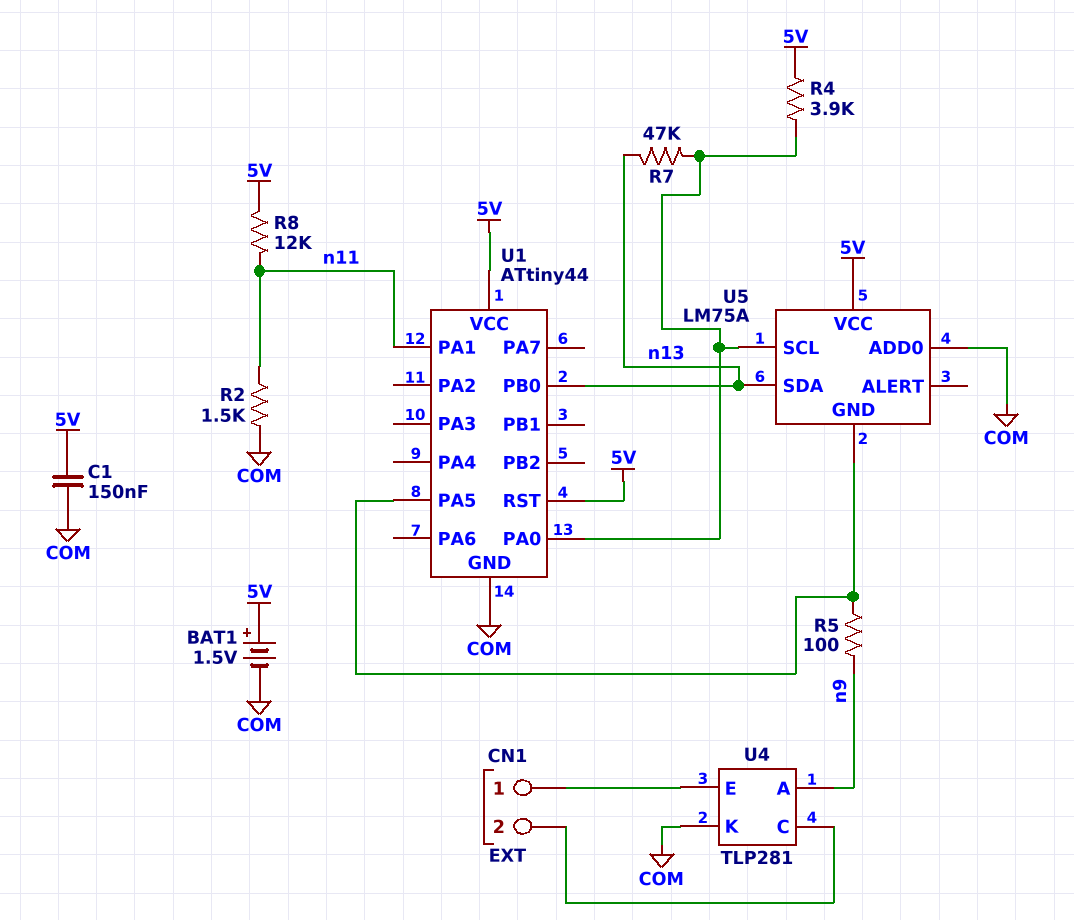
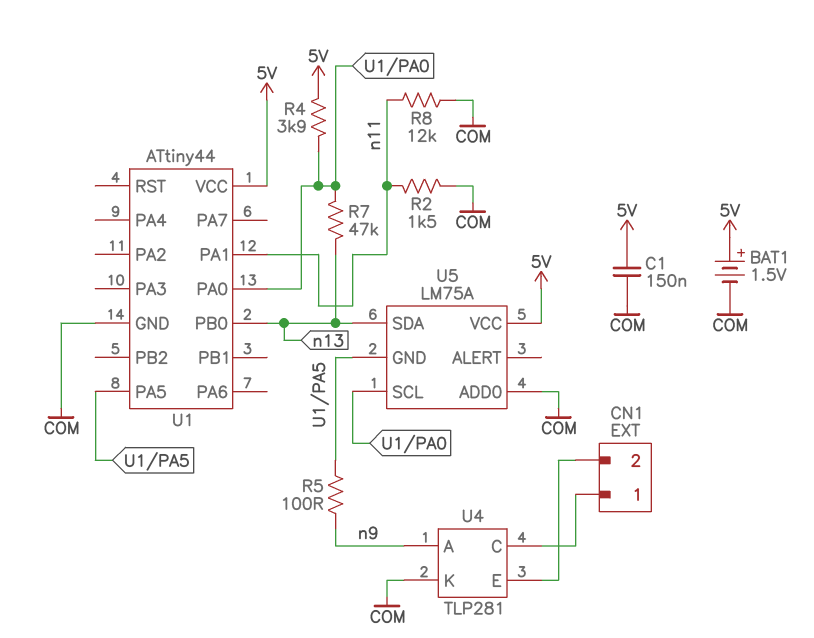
R8: 12k (5V, n11) -> 12k (COM, n11)
U1 pin RST: 5V -> none
U4 pin C: CN1/2 -> CN1/1
U4 pin E: CN1/1 -> CN1/2

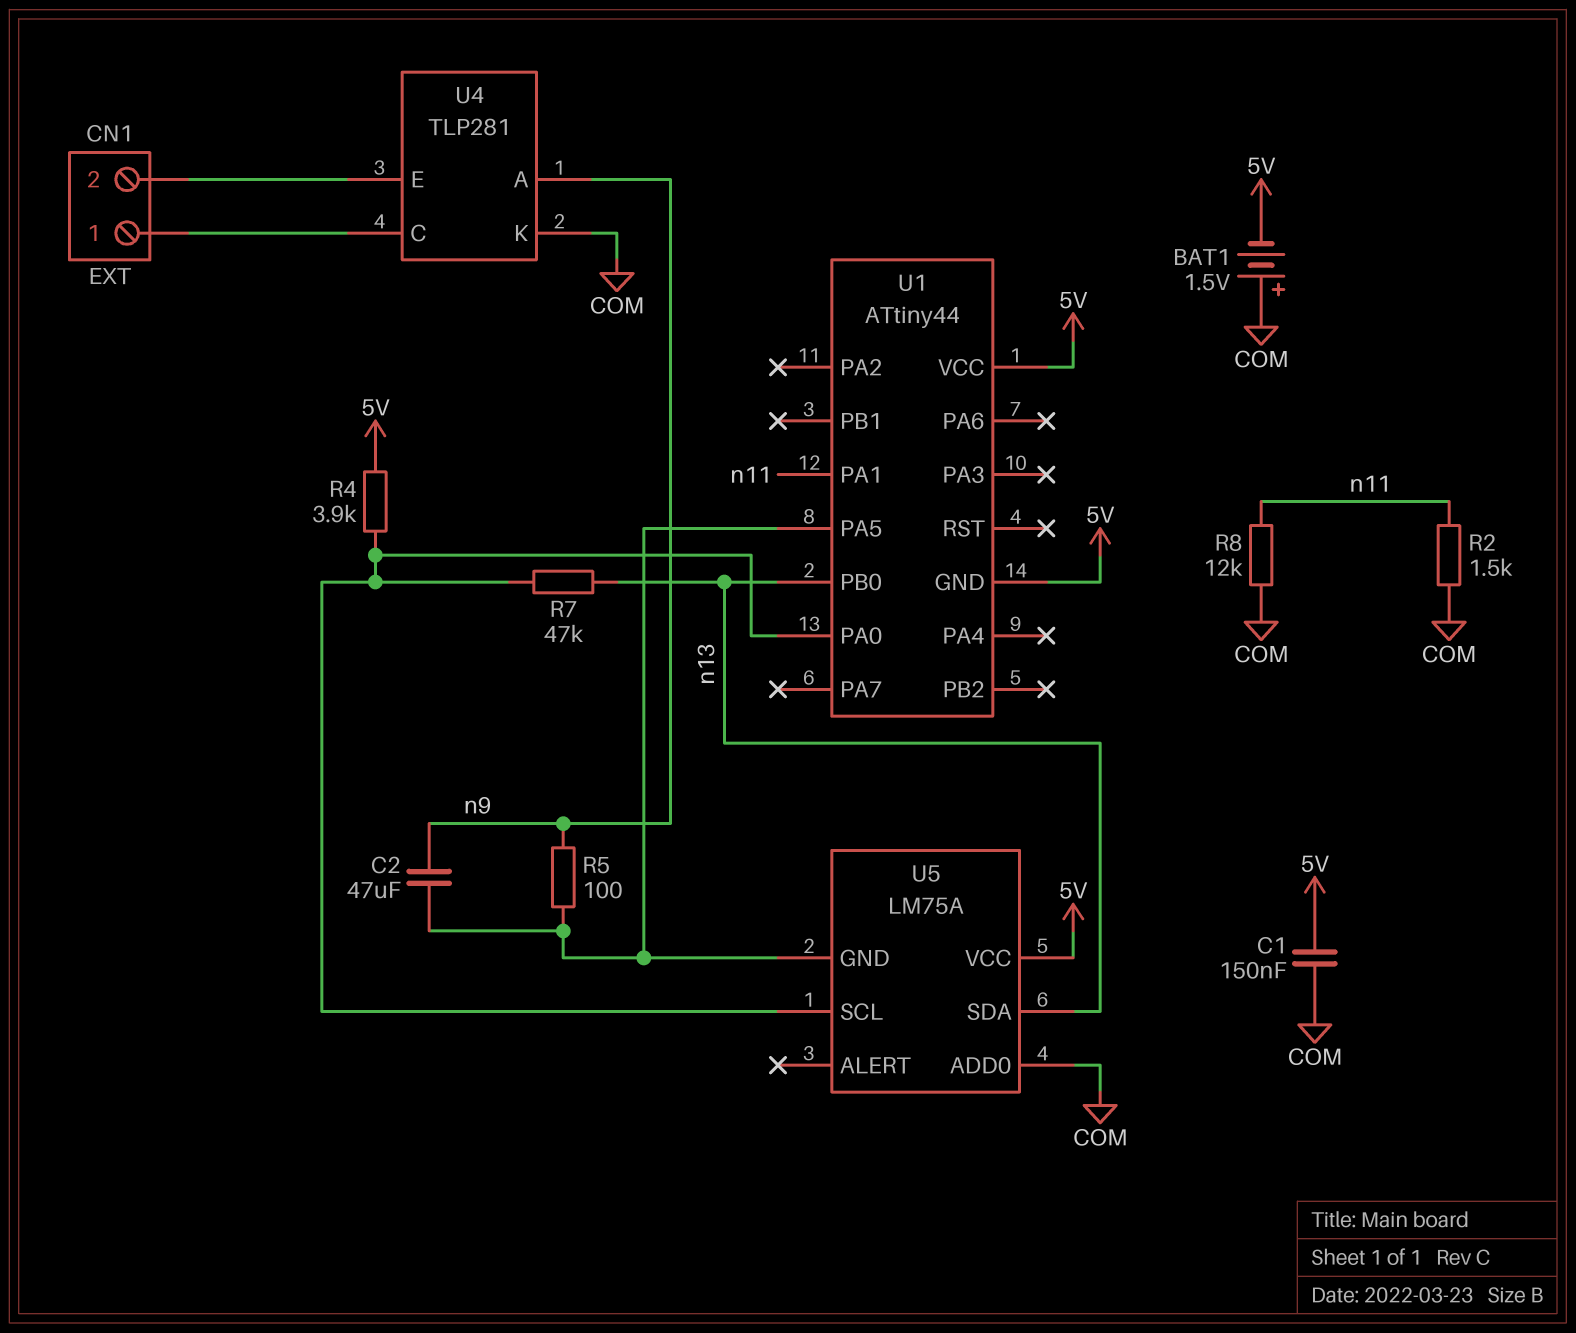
BAT1: 1.5V (plus 5V, minus COM) -> 1.5V (plus COM, minus 5V)
C2: none -> 47uF (U1/PA5, n9)
U1 pin GND: COM -> 5V

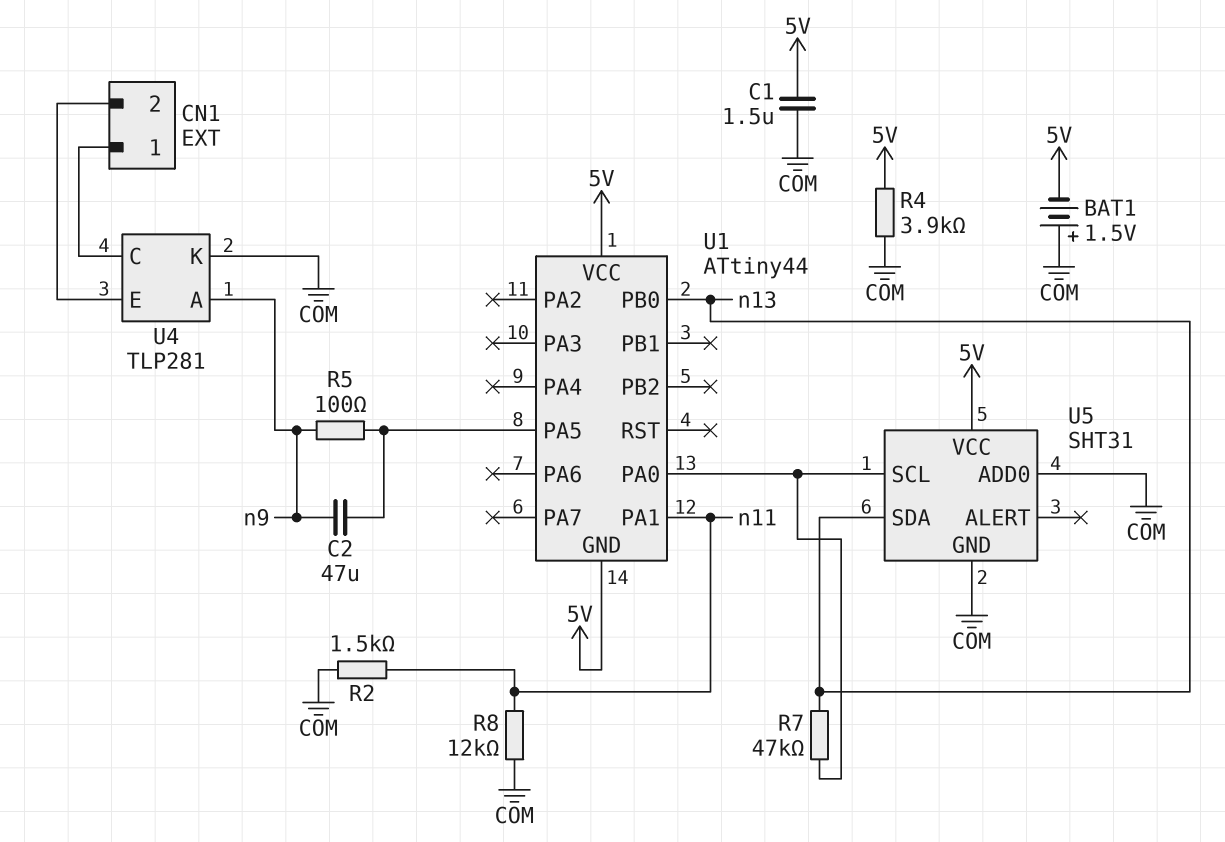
C1: 150nF (5V, COM) -> 1.5uF (5V, COM)
R4: 3.9k (5V, U1/PA0) -> 3.9k (5V, COM)
U5: LM75A -> SHT31
U5 pin GND: U1/PA5 -> COM

